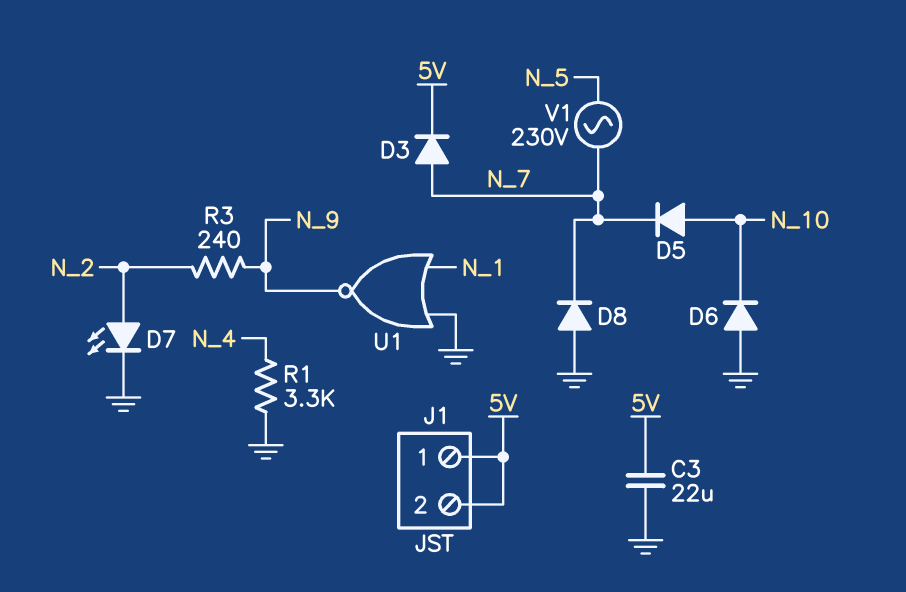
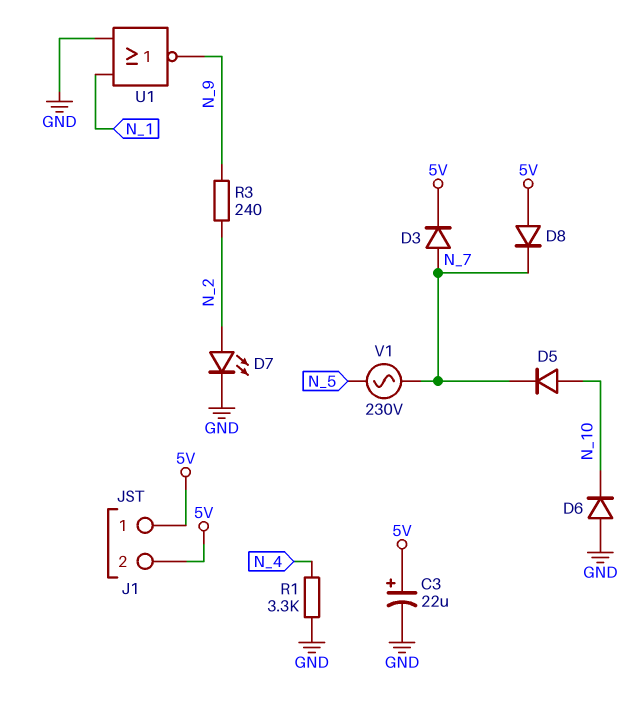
C3: 22uF (5V, GND) -> 22uF (plus 5V, minus GND)
D8: diode (A GND, K N_7) -> diode (A 5V, K N_7)

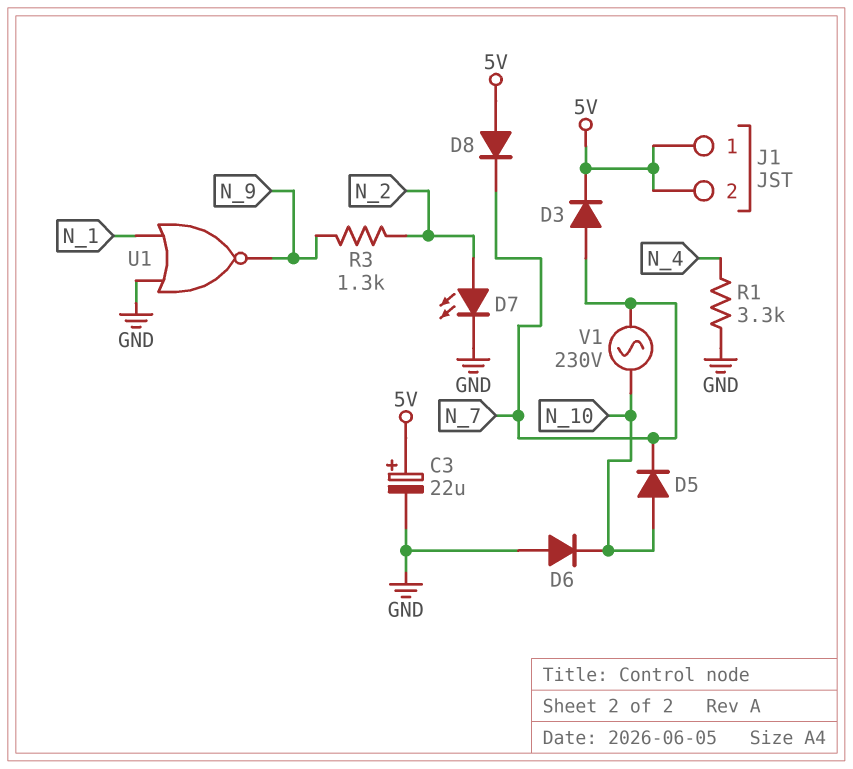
R3: 240 (N_2, N_9) -> 1.3k (N_2, N_9)
V1: AC 230V (N_5, N_7) -> AC 230V (N_7, N_10)

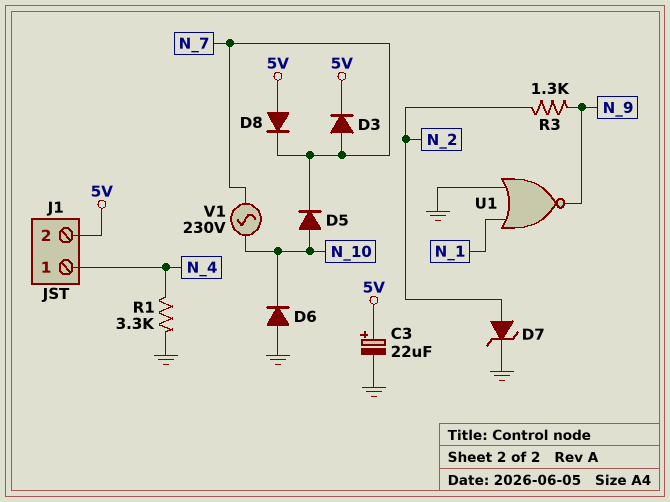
D7: LED (A N_2, K GND) -> zener (A N_2, K GND)
J1 pin 1: 5V -> N_4

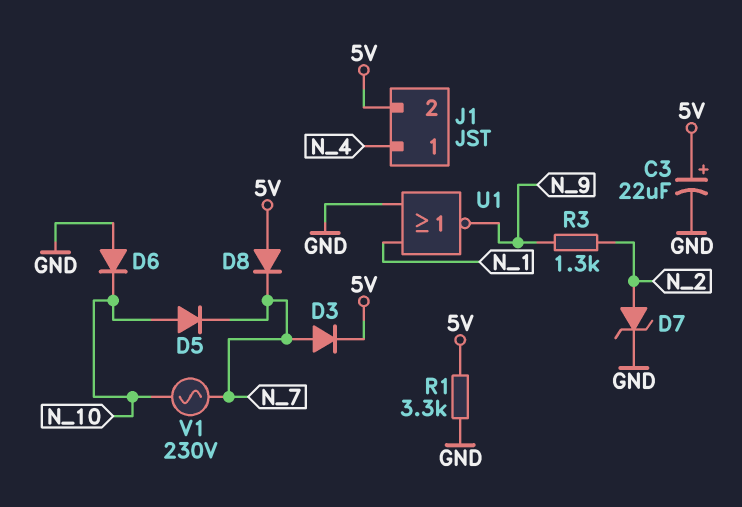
R1: 3.3k (GND, N_4) -> 3.3k (5V, GND)

